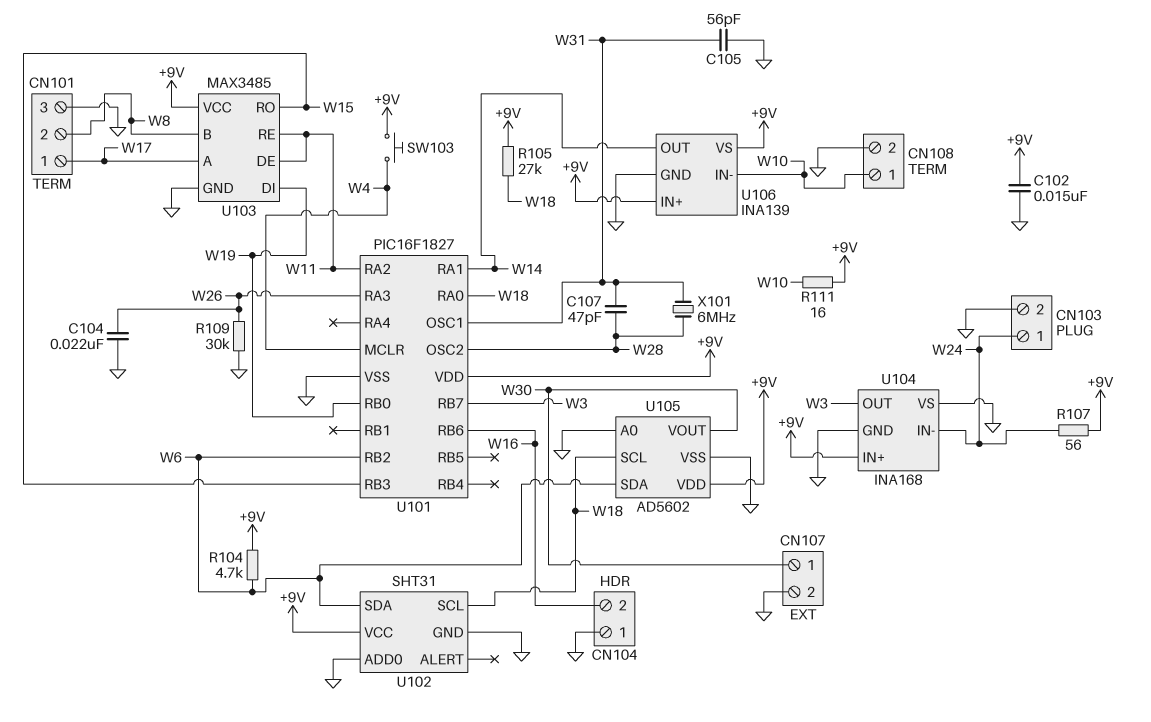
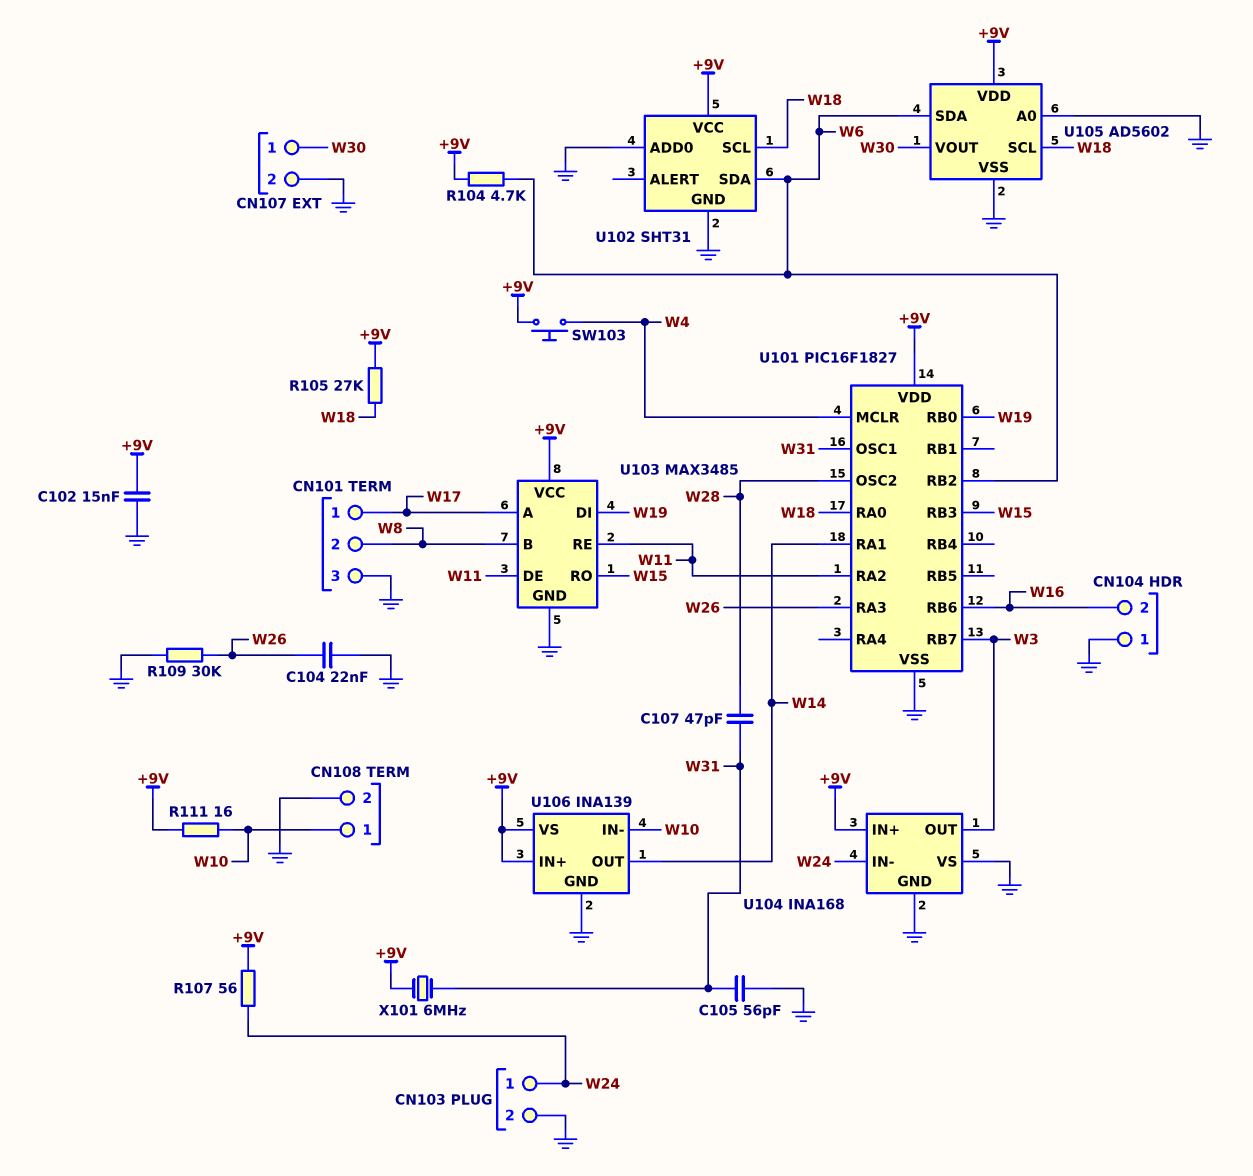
X101: 6MHz (W28, W31) -> 6MHz (+9V, W31)

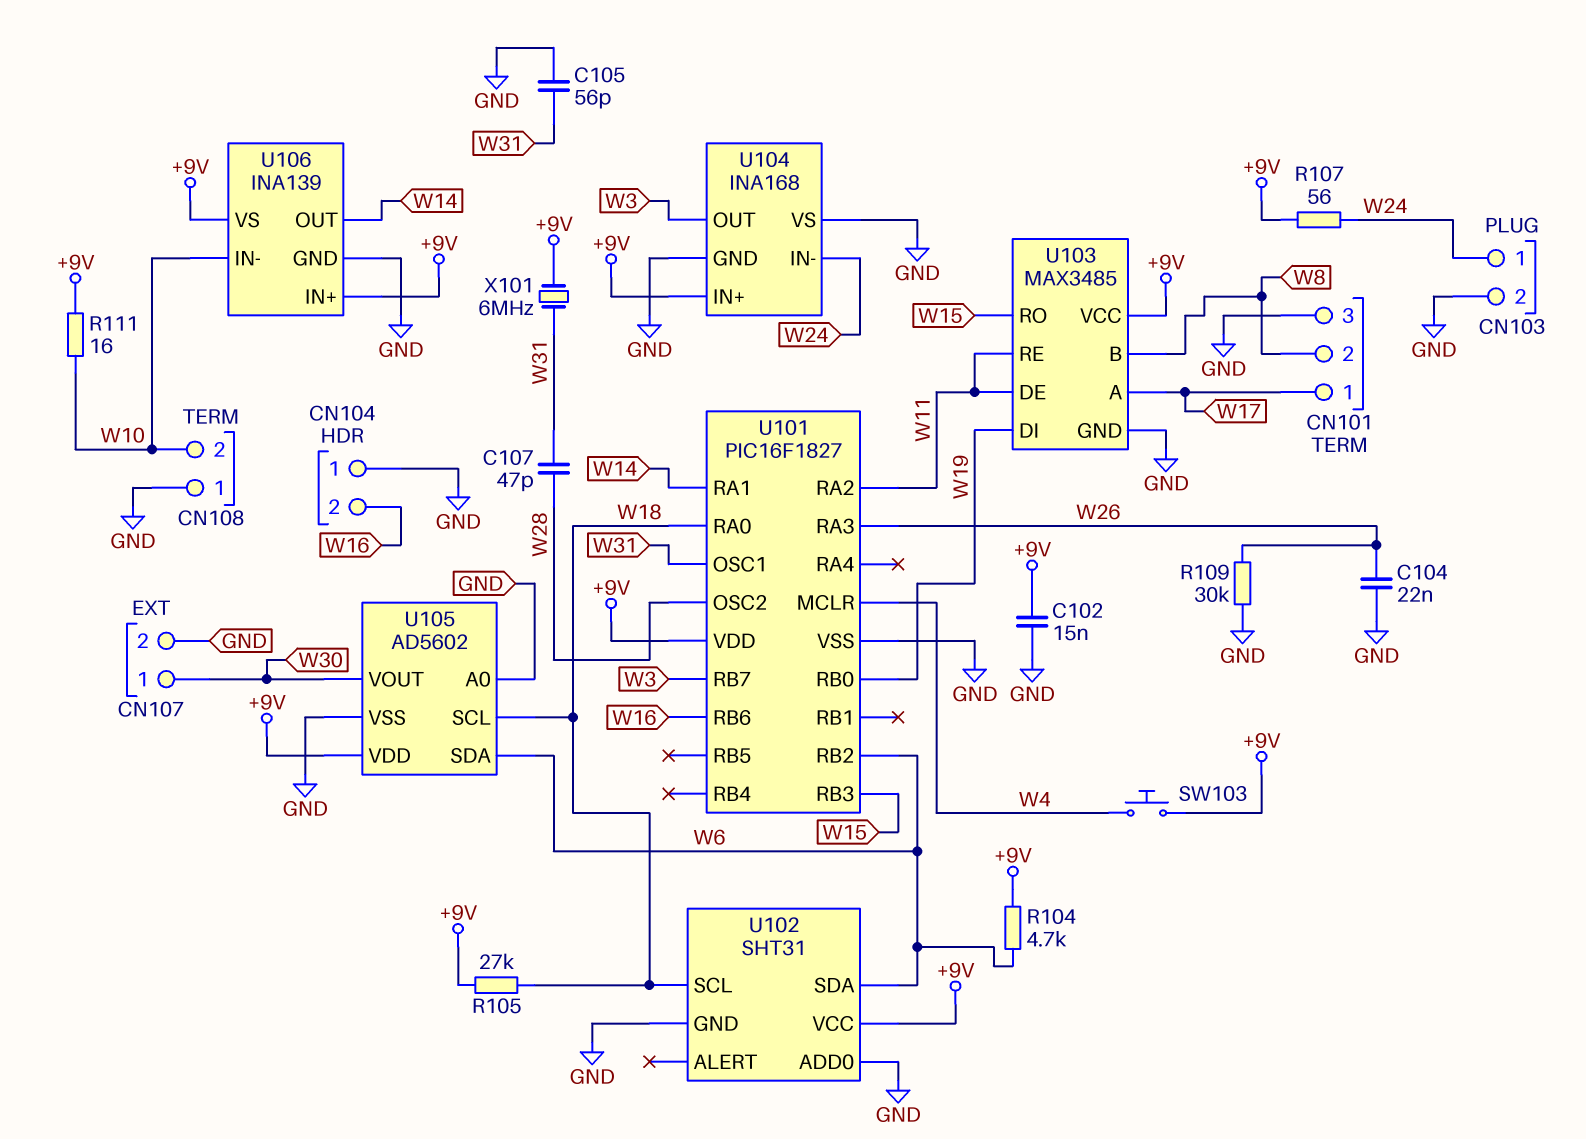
CN108 pin 1: W10 -> GND
CN108 pin 2: GND -> W10

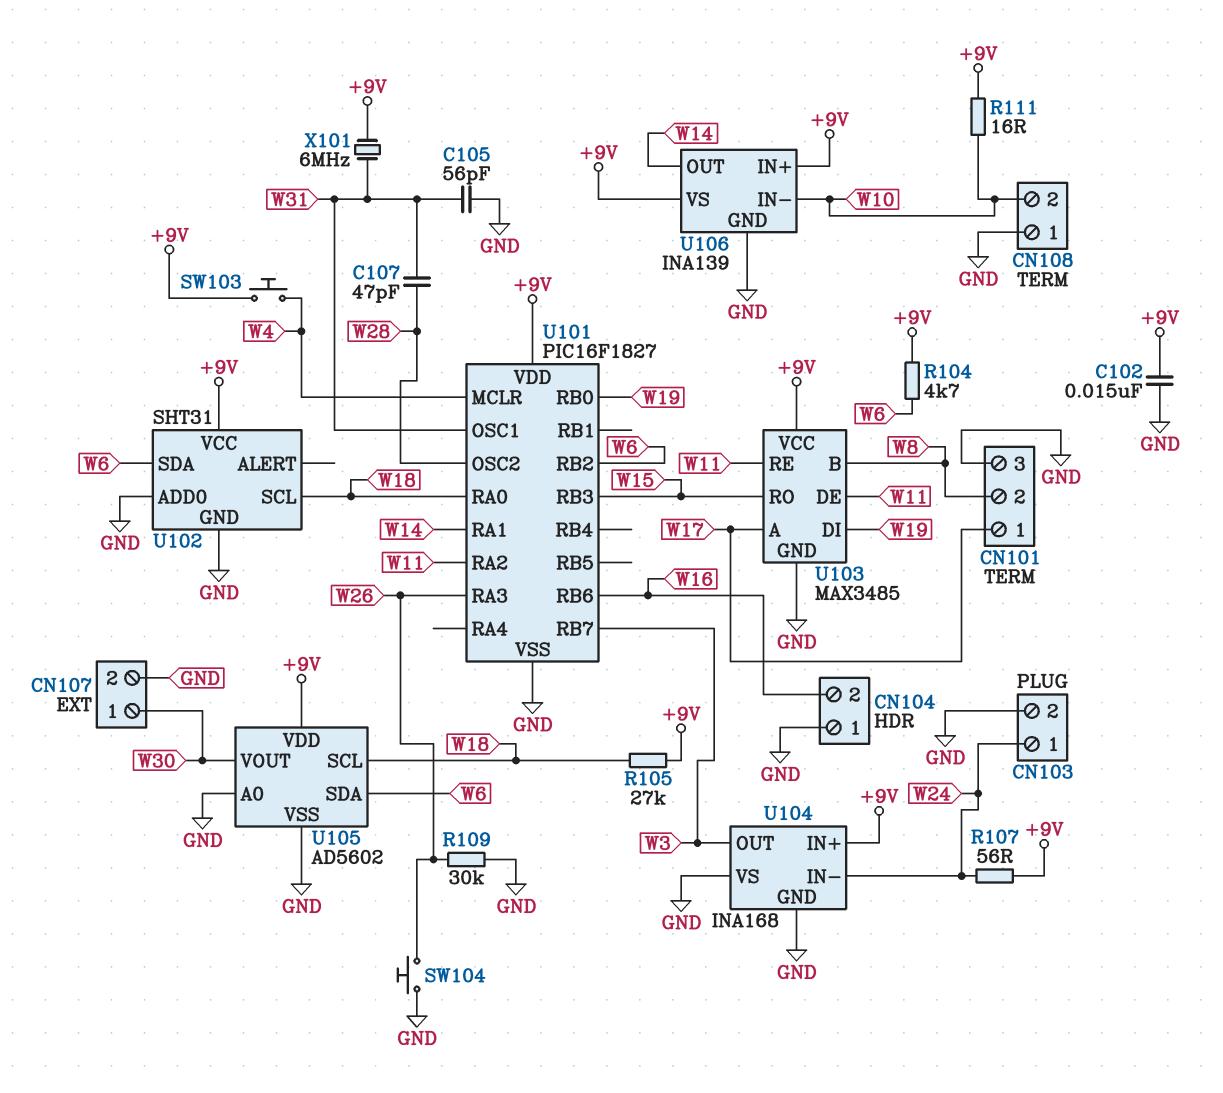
C104: 22nF (GND, W26) -> none
SW104: none -> button (GND, W26)

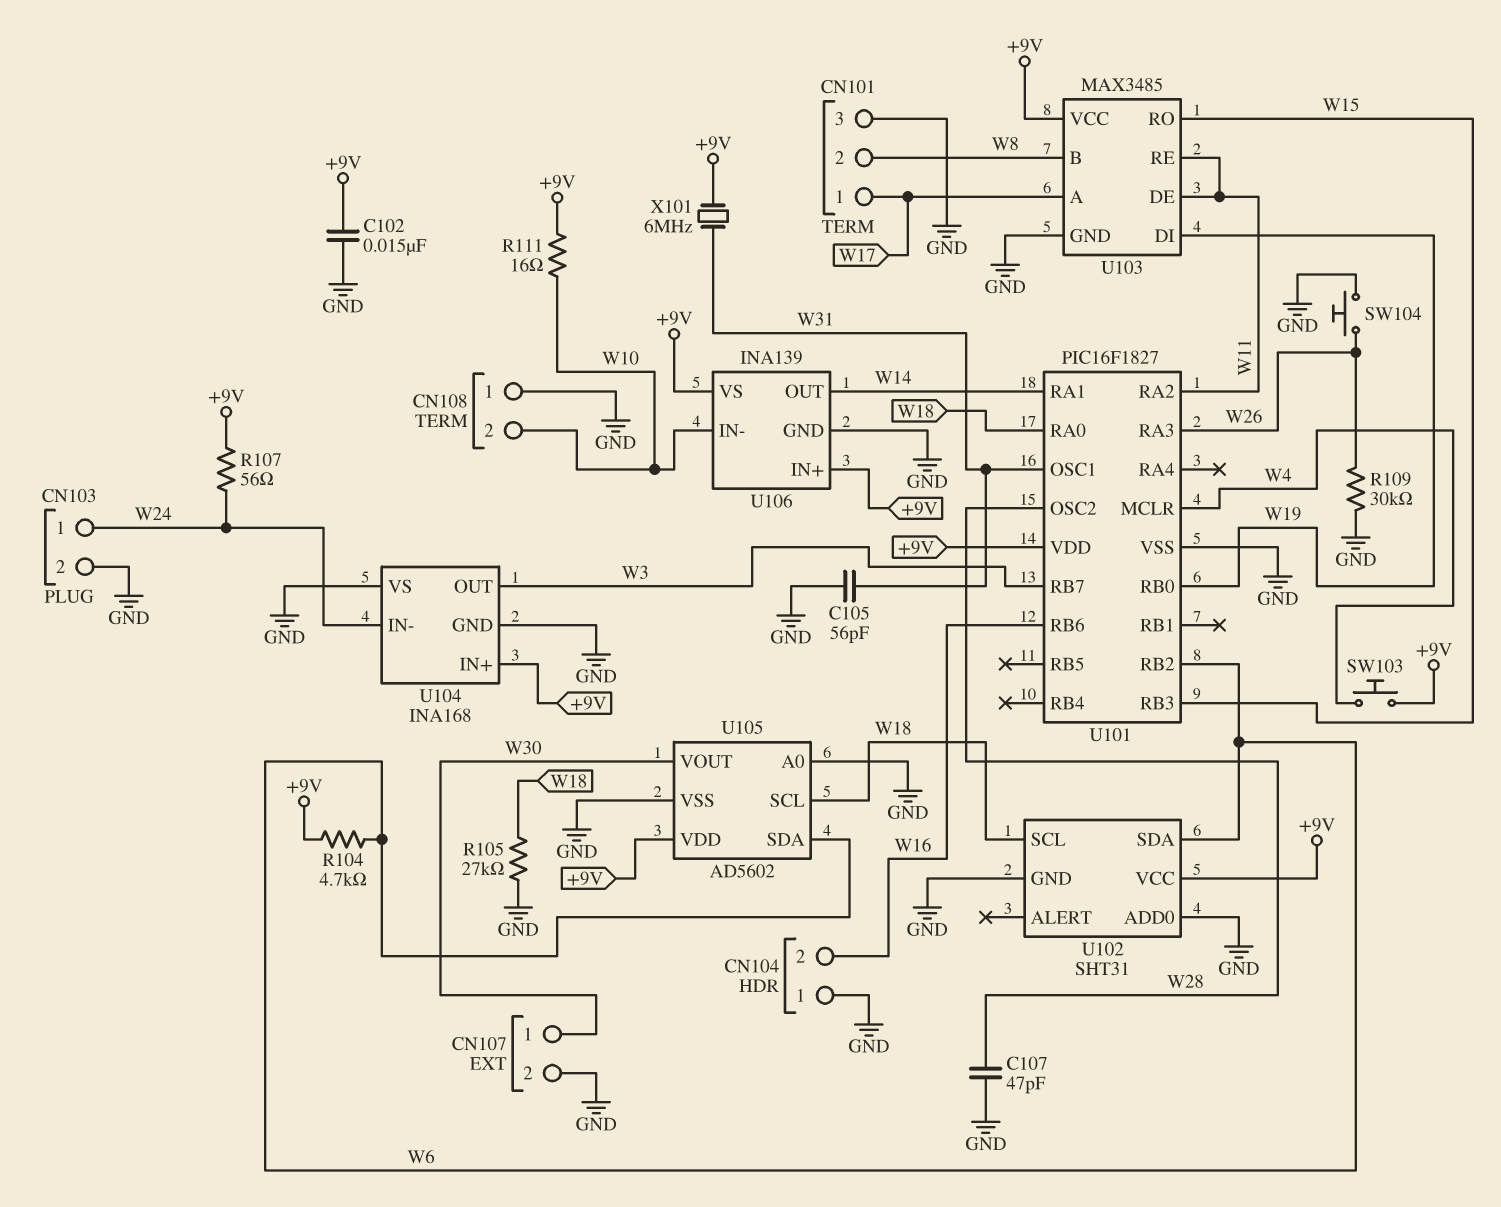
C107: 47pF (W28, W31) -> 47pF (GND, W28)
R105: 27k (+9V, W18) -> 27k (GND, W18)

